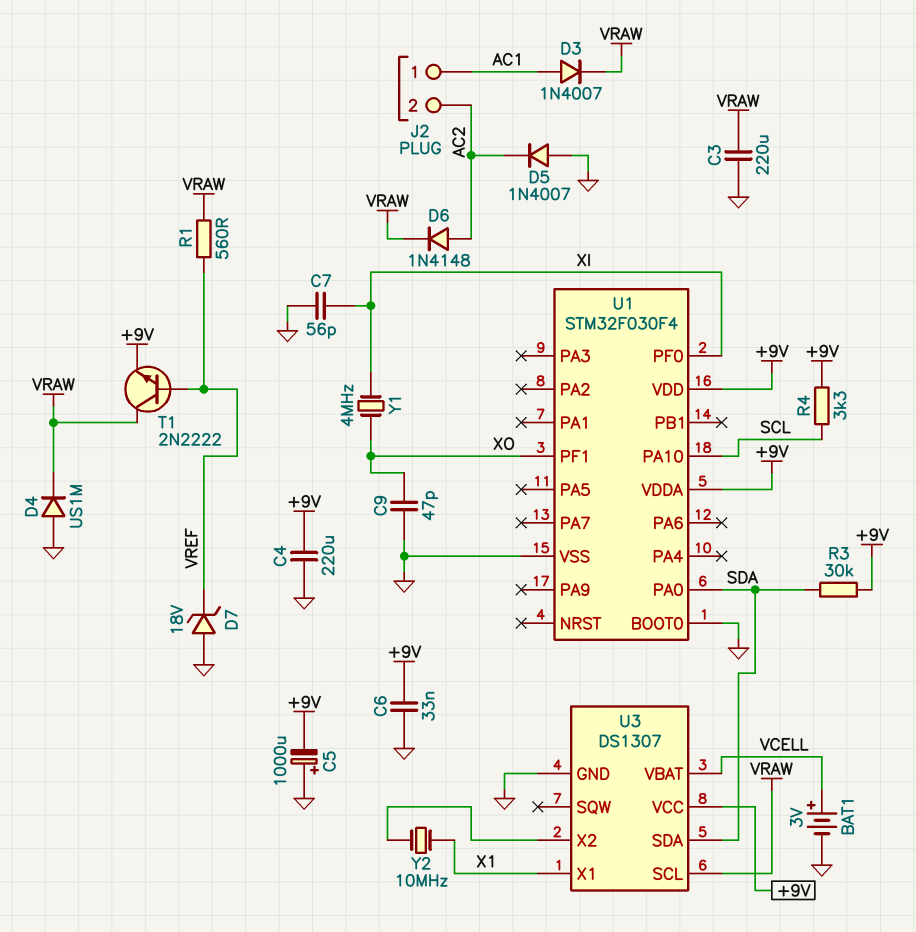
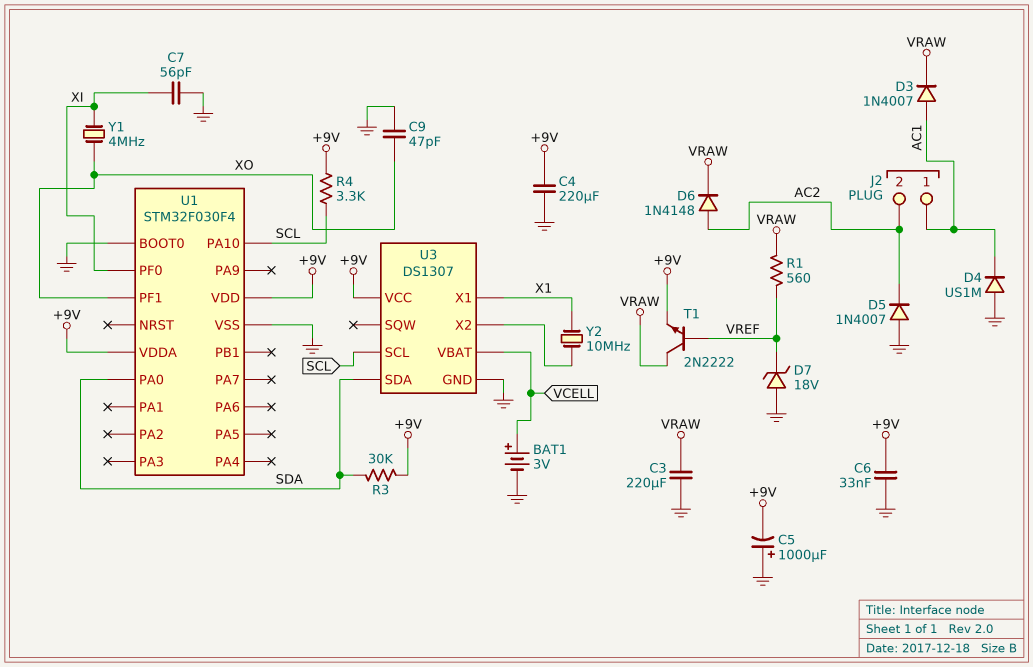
D4: diode US1M (A GND, K VRAW) -> diode US1M (A GND, K AC1)
U3 pin SCL: VRAW -> SCL

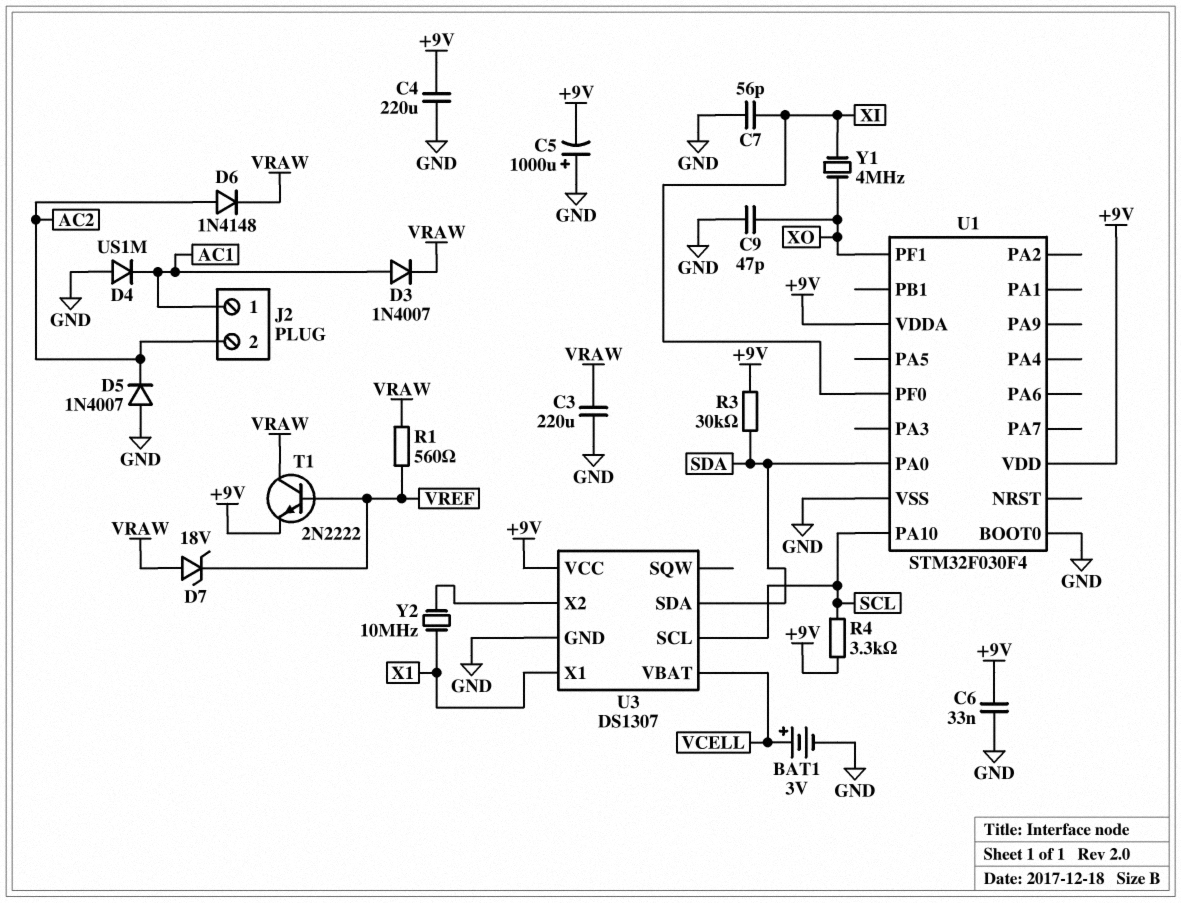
D7: zener 18V (A GND, K VREF) -> zener 18V (A VRAW, K VREF)

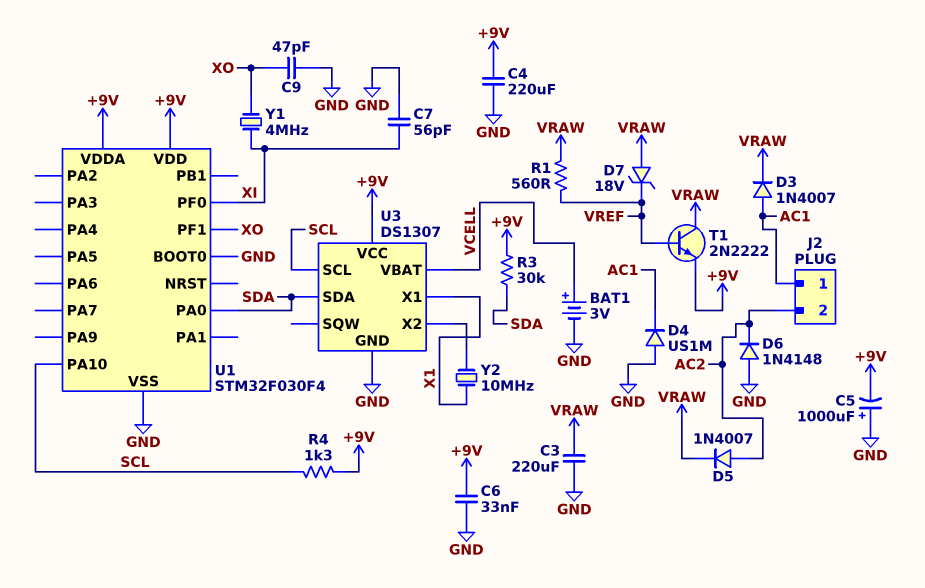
D5: diode 1N4007 (A GND, K AC2) -> diode 1N4007 (A AC2, K VRAW)
D6: diode 1N4148 (A AC2, K VRAW) -> diode 1N4148 (A GND, K AC2)
R4: 3.3k (+9V, SCL) -> 1.3k (+9V, SCL)

